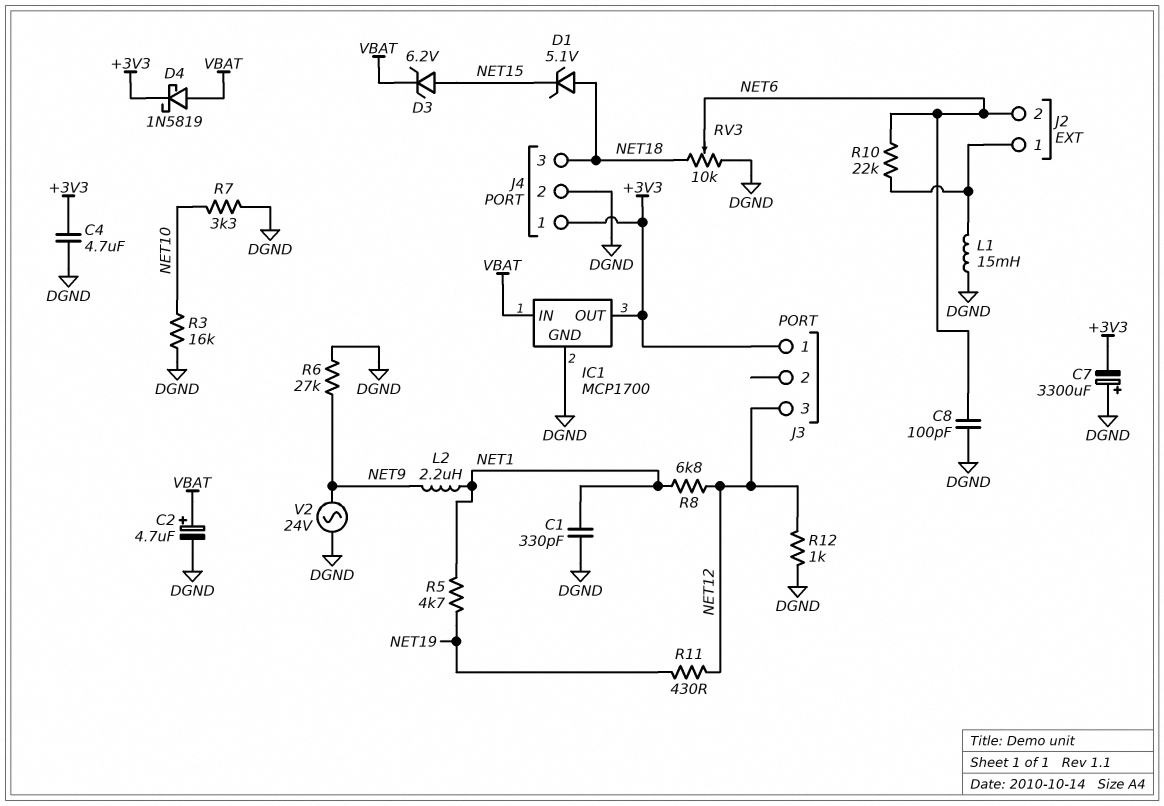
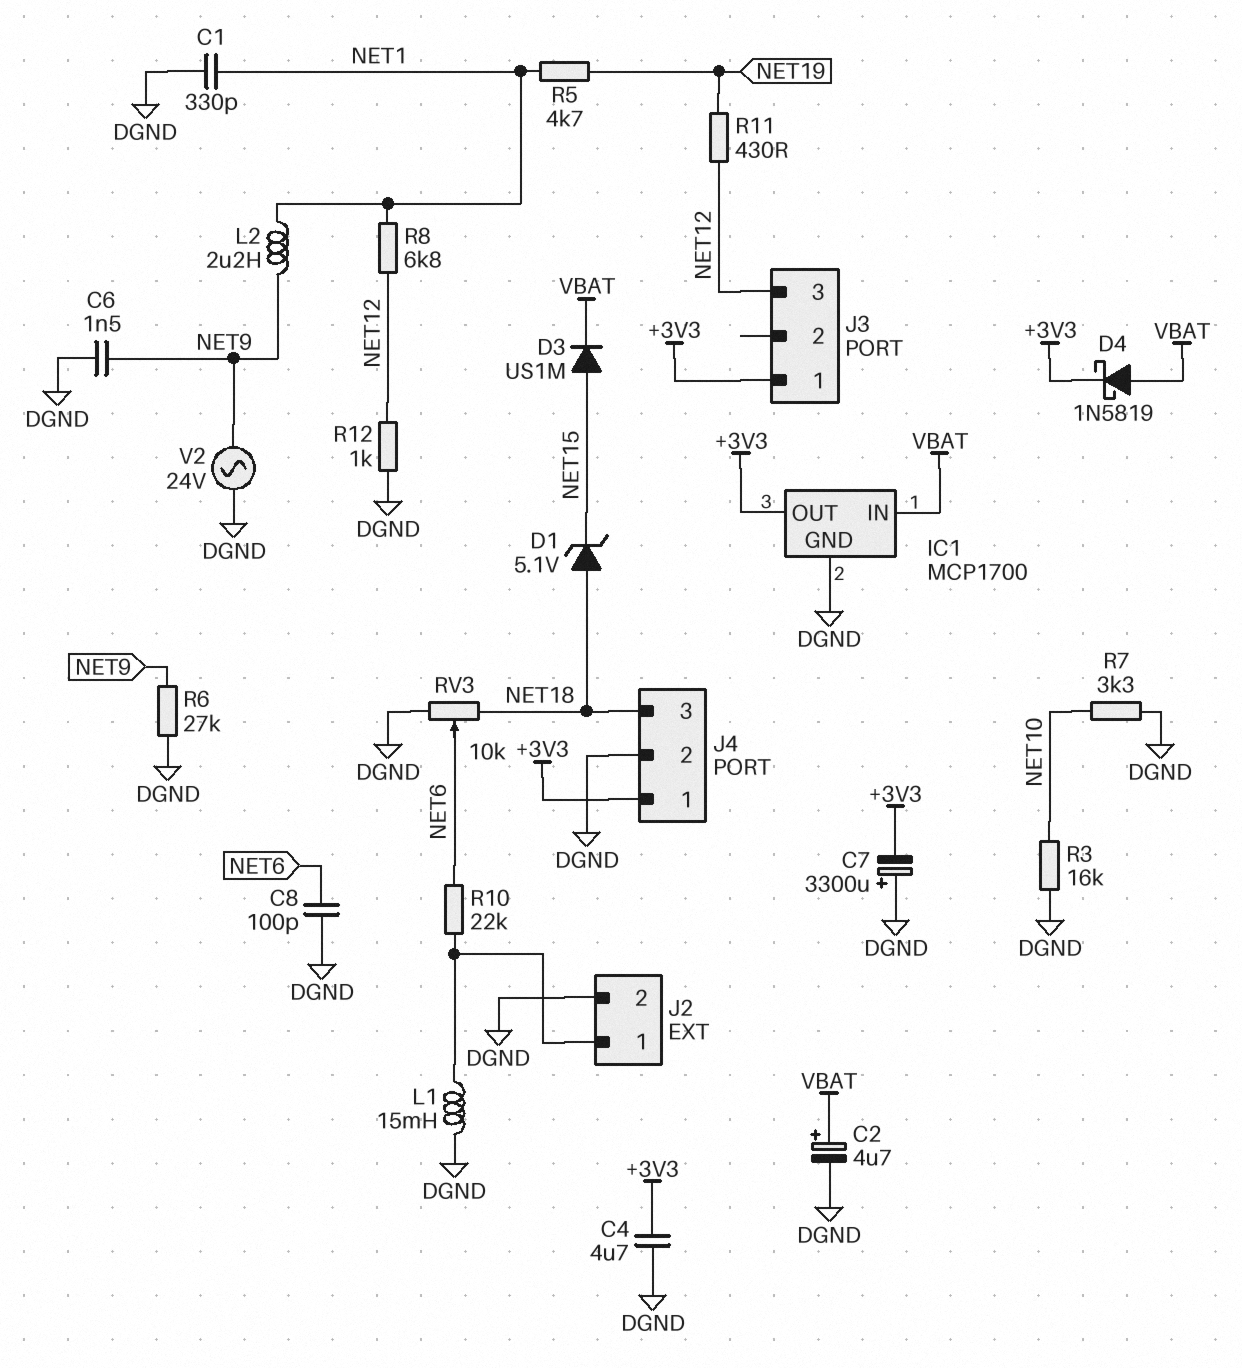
C6: none -> 1.5nF (DGND, NET9)
D3: zener 6.2V (A NET15, K VBAT) -> diode US1M (A NET15, K VBAT)
J2 pin 2: NET6 -> DGND

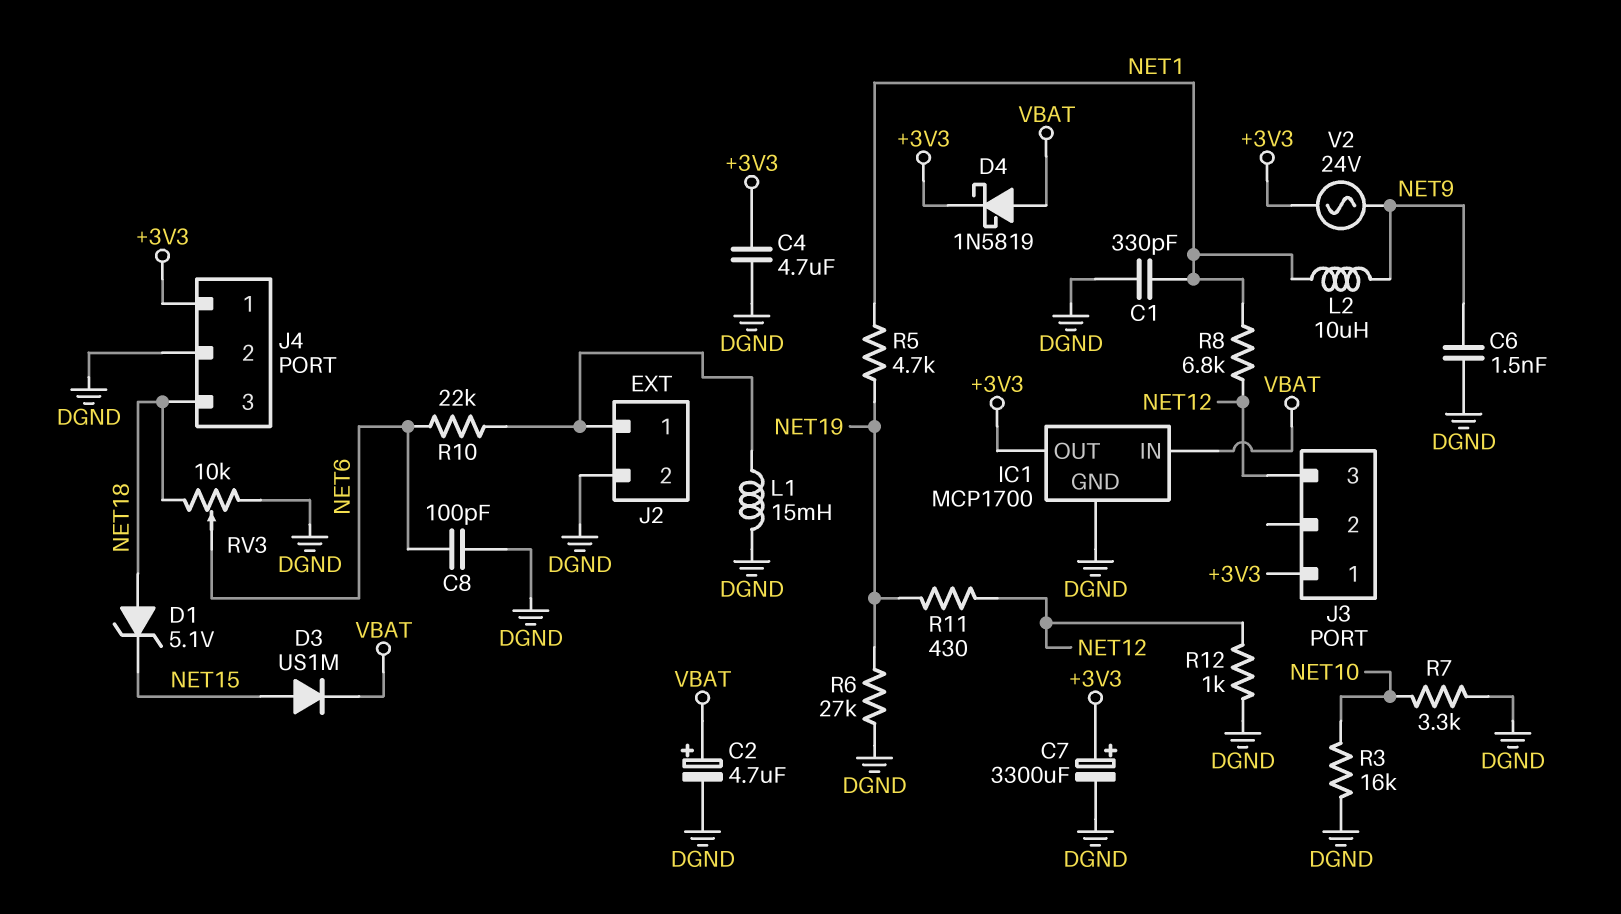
C7: 3300uF (plus DGND, minus +3V3) -> 3300uF (plus +3V3, minus DGND)
L2: 2.2uH (NET1, NET9) -> 10uH (NET1, NET9)
R6: 27k (DGND, NET9) -> 27k (DGND, NET19)
V2: AC 24V (DGND, NET9) -> AC 24V (+3V3, NET9)

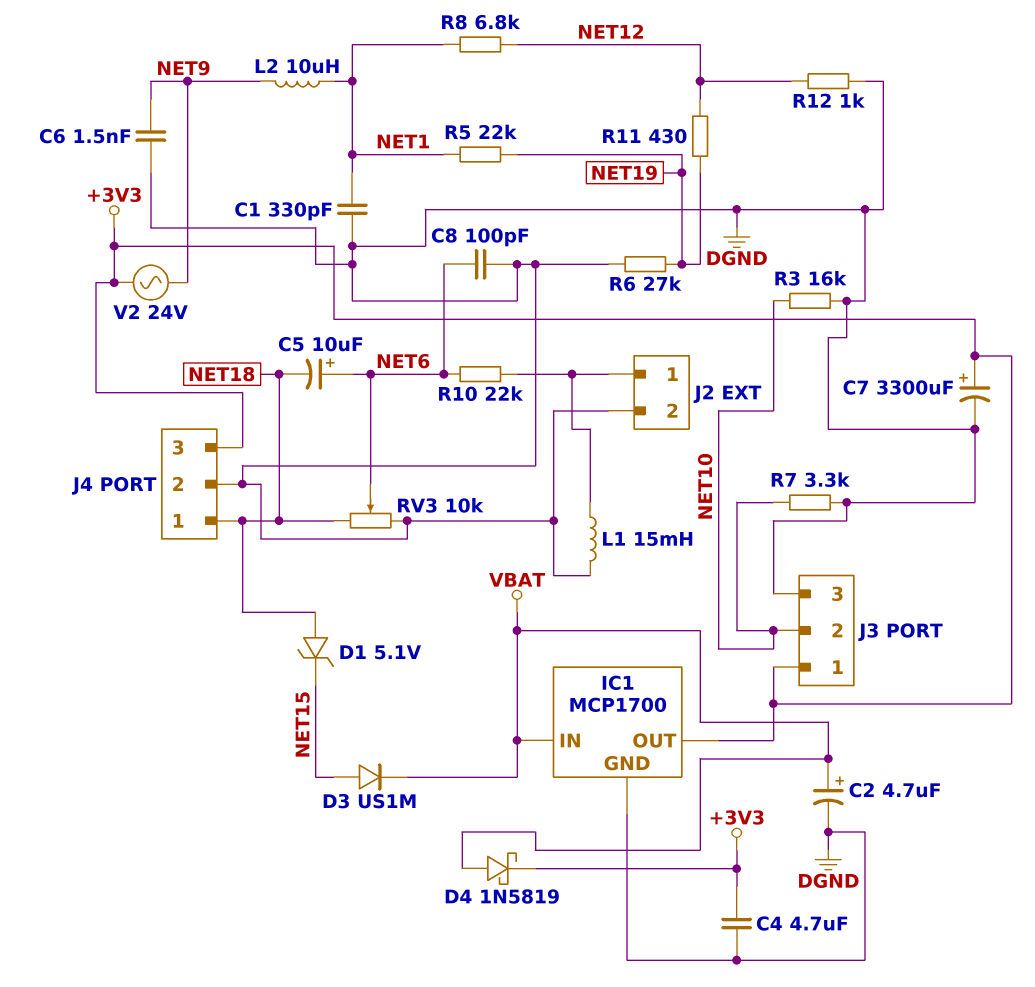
C5: none -> 10uF (plus NET6, minus NET18)
J3 pin 2: none -> NET10
J3 pin 3: NET12 -> DGND
J4 pin 1: +3V3 -> NET18
J4 pin 3: NET18 -> +3V3
R5: 4.7k (NET1, NET19) -> 22k (NET1, NET19)

